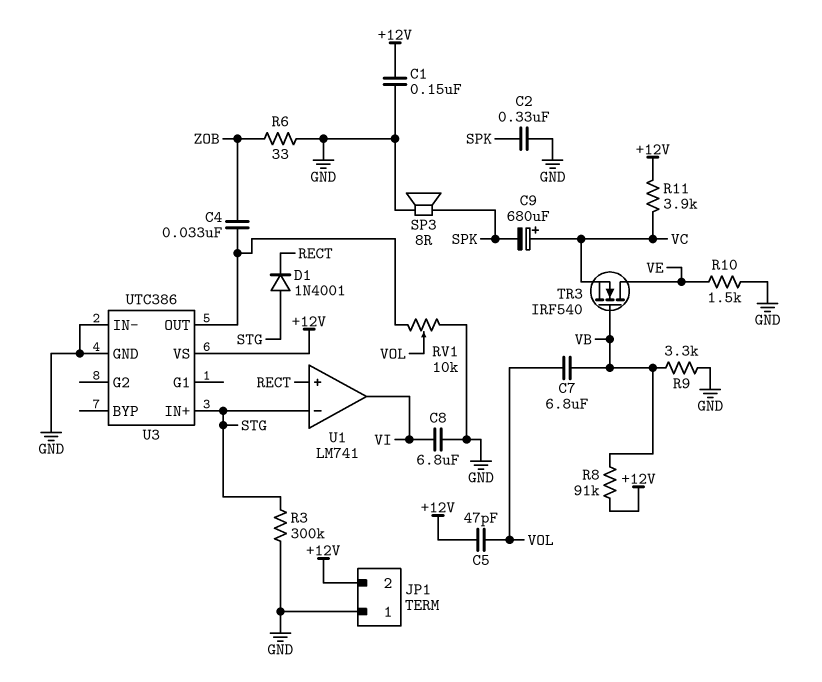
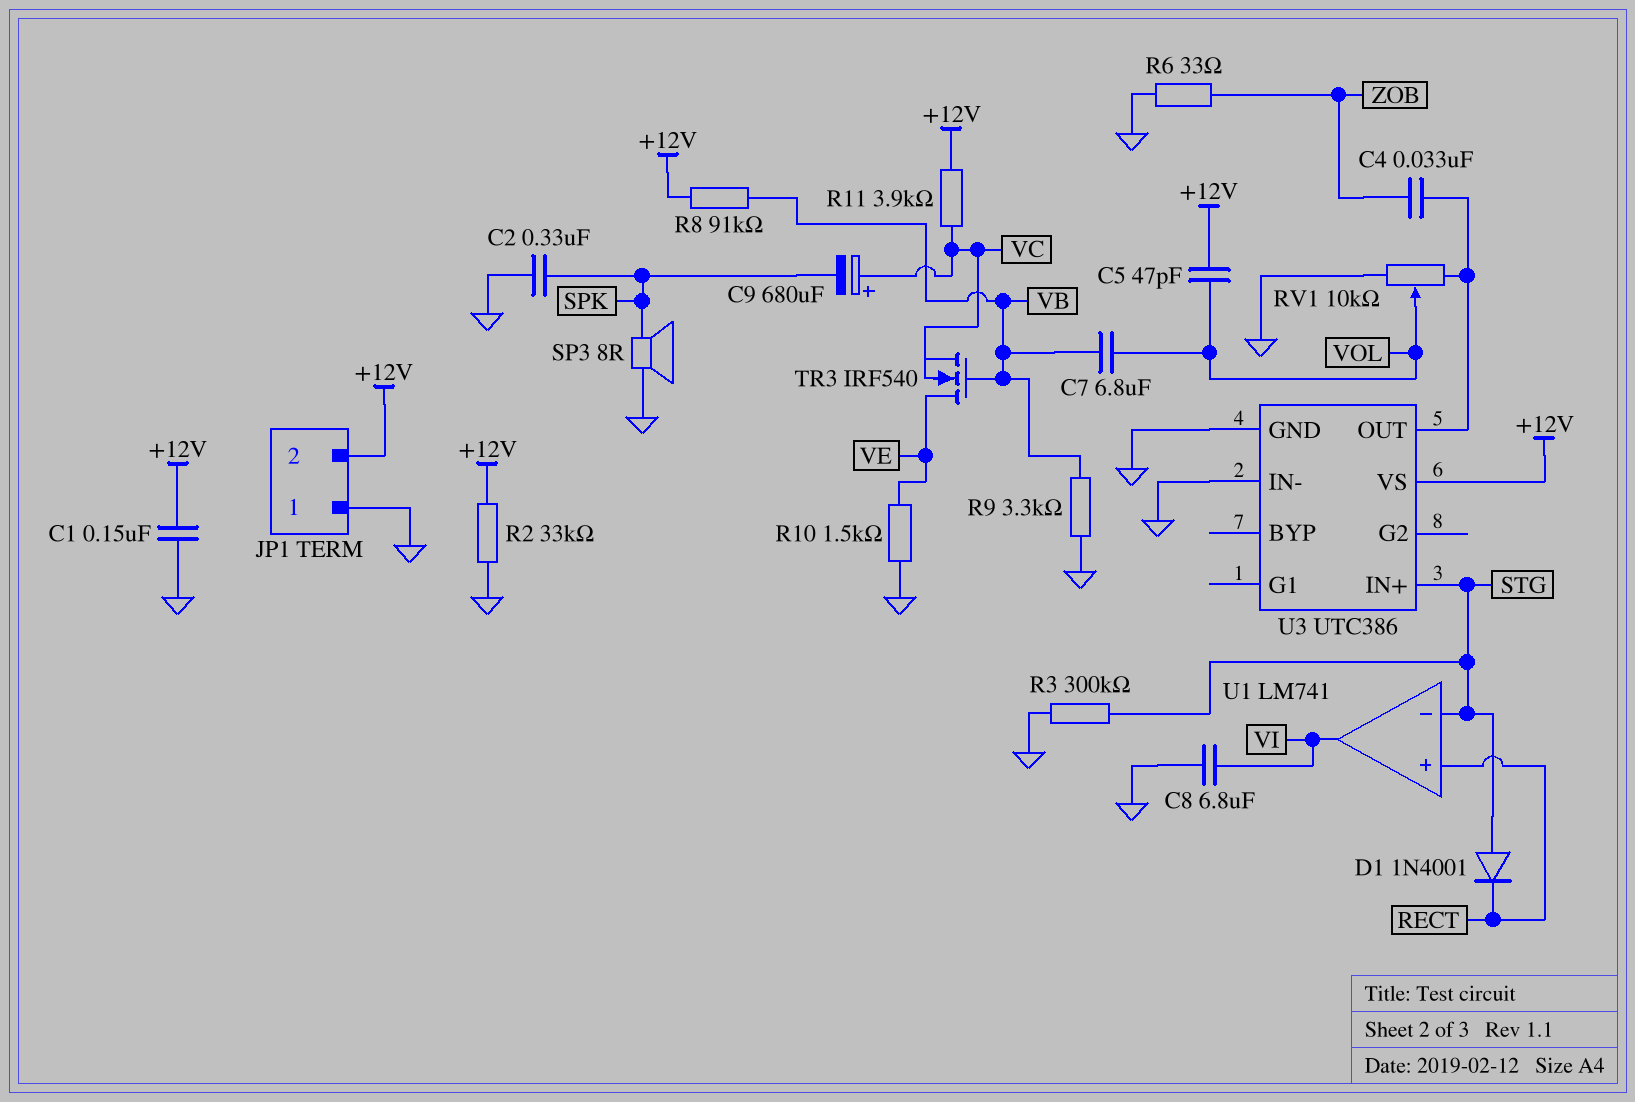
R2: none -> 33k (+12V, GND)

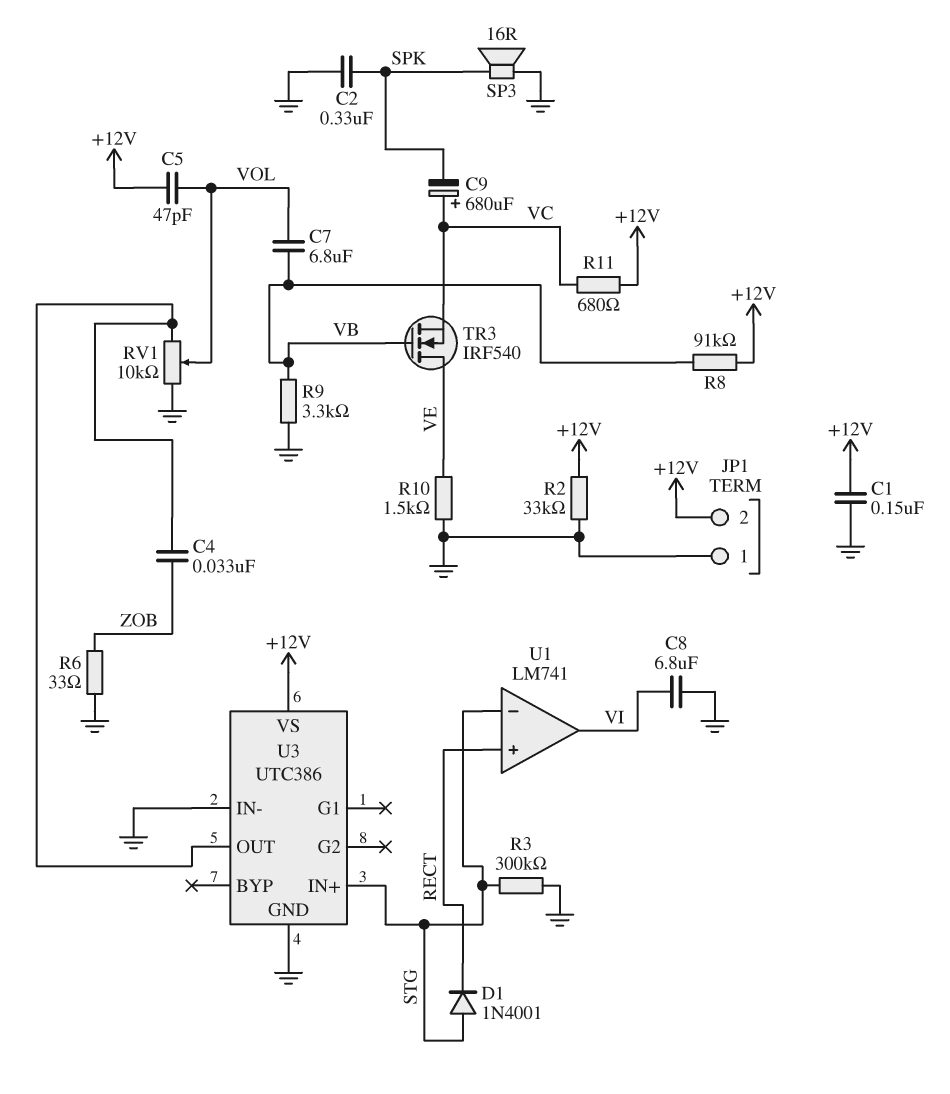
R11: 3.9k (+12V, VC) -> 680 (+12V, VC)
SP3: speaker 8R (GND, SPK) -> speaker 16R (GND, SPK)

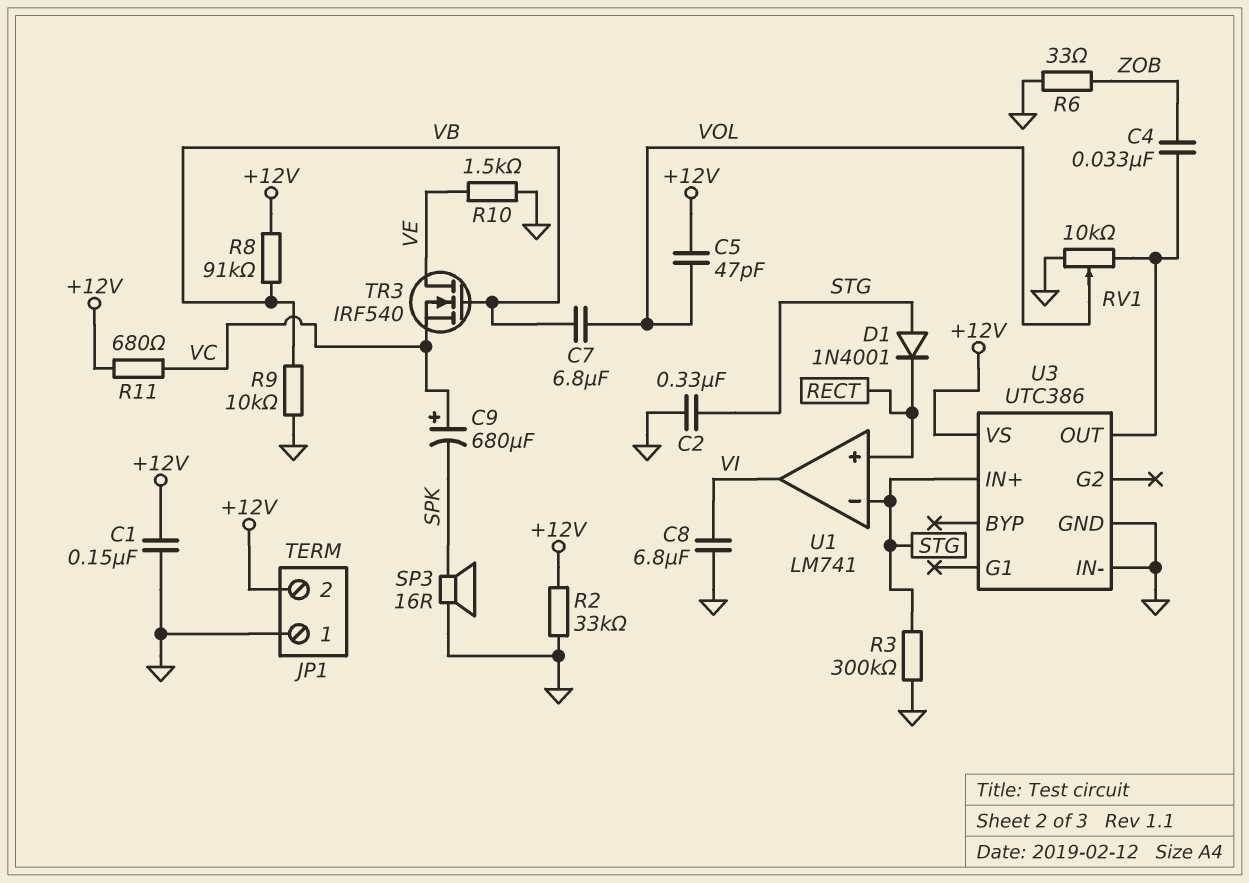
C2: 330nF (GND, SPK) -> 330nF (GND, STG)
R9: 3.3k (GND, VB) -> 10k (GND, VB)

